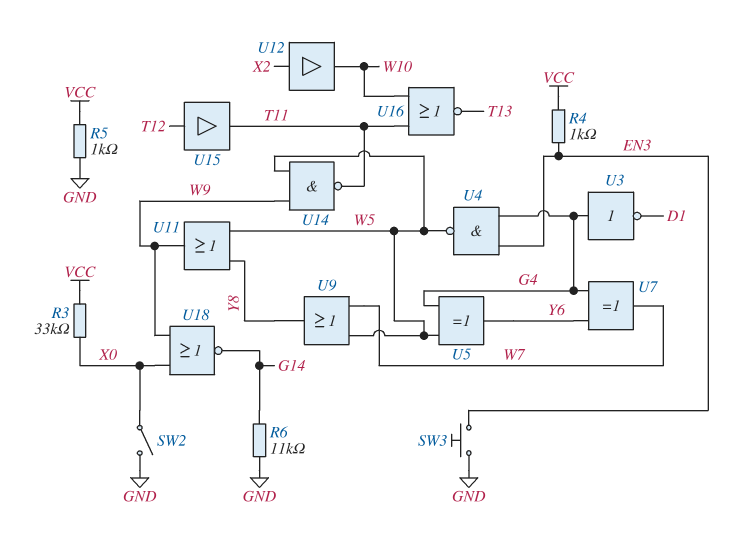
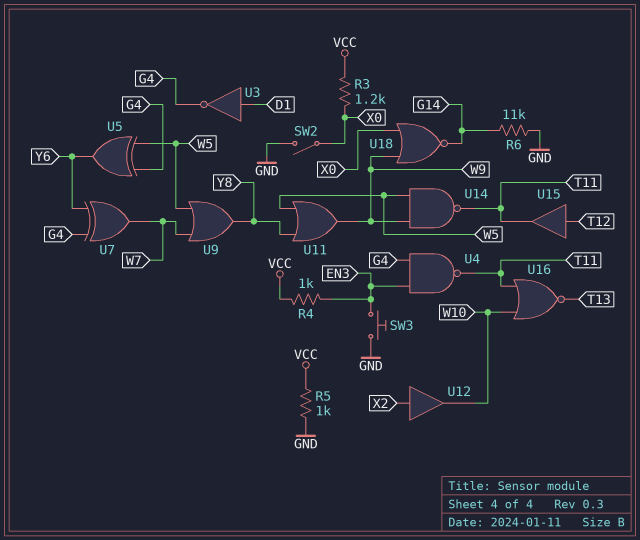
R3: 33k (VCC, X0) -> 1.2k (VCC, X0)
U3: NOT (in G4, out D1) -> NOT (in D1, out G4)
U4: NAND (in EN3, in G4, out W5) -> NAND (in EN3, in G4, out T11)

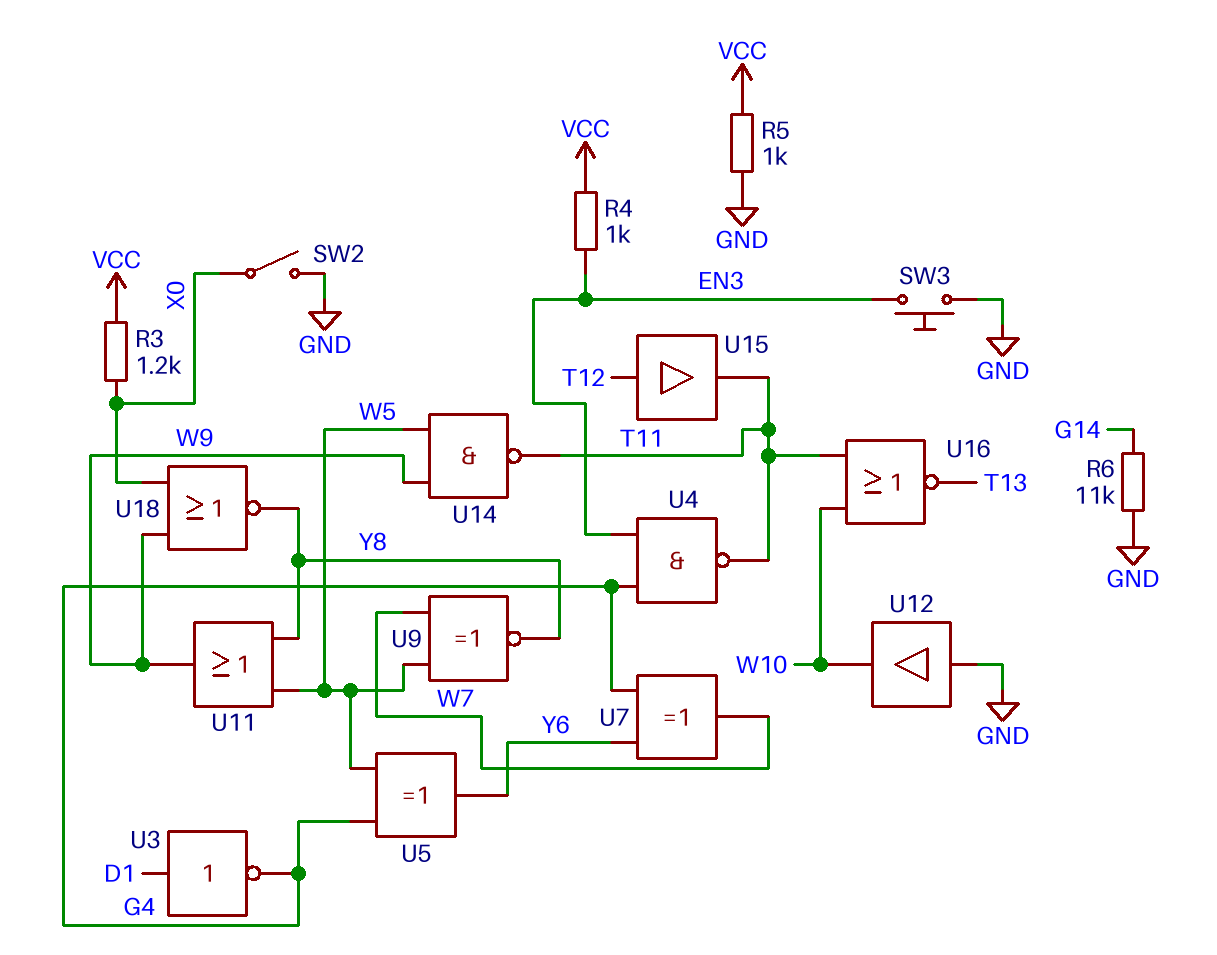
U9: OR (in W5, in W7, out Y8) -> XNOR (in W5, in W7, out Y8)
U12: buffer (in X2, out W10) -> buffer (in GND, out W10)
U18: NOR (in W9, in X0, out G14) -> NOR (in W9, in X0, out Y8)

